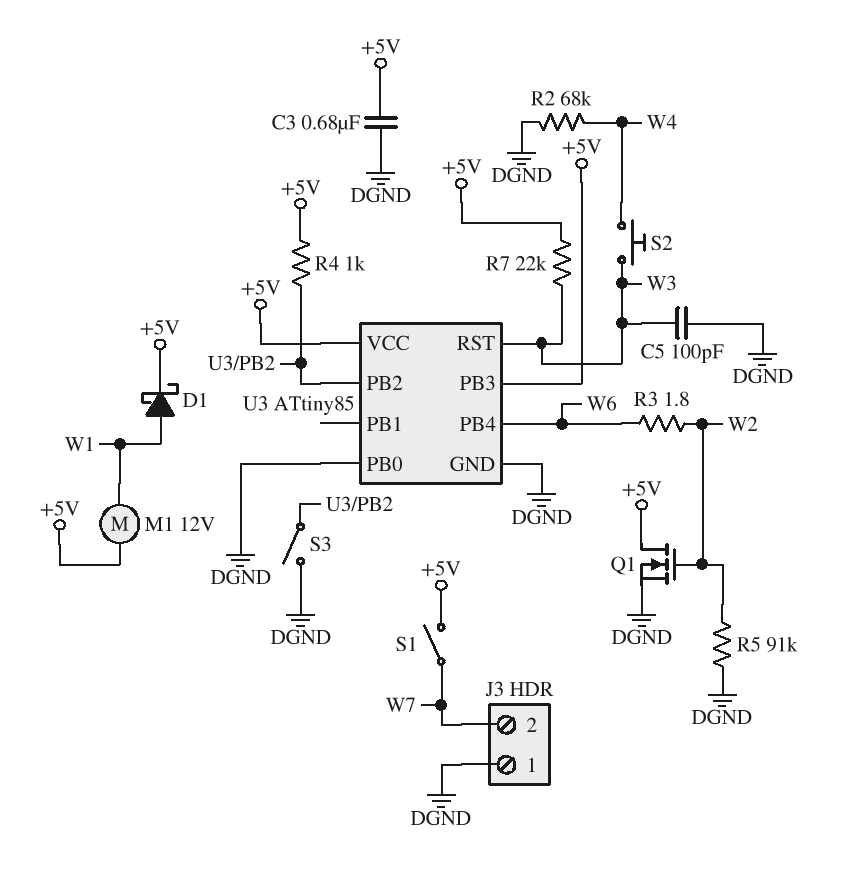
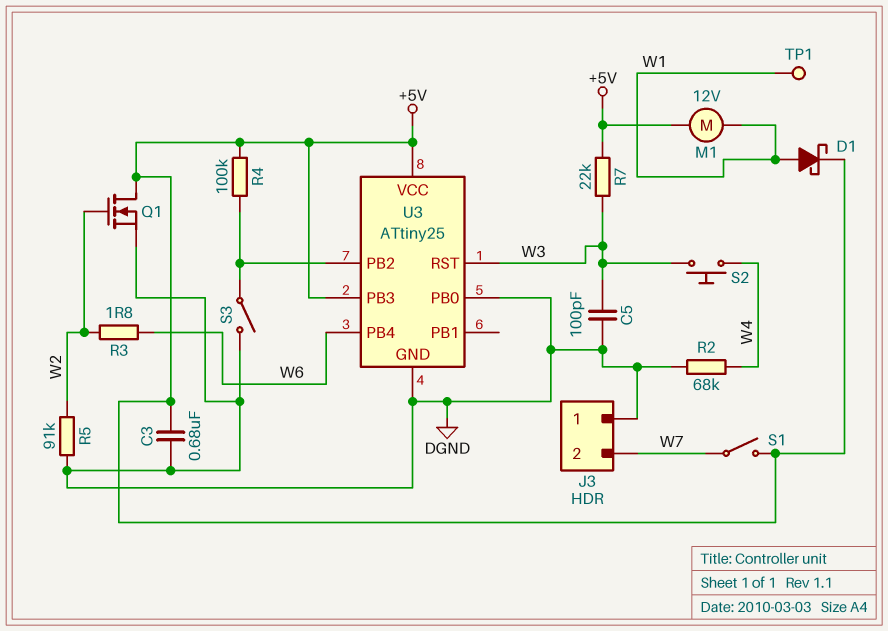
R4: 1k (+5V, U3/PB2) -> 100k (+5V, U3/PB2)
TP1: none -> test point (W1)
U3: ATtiny85 -> ATtiny25

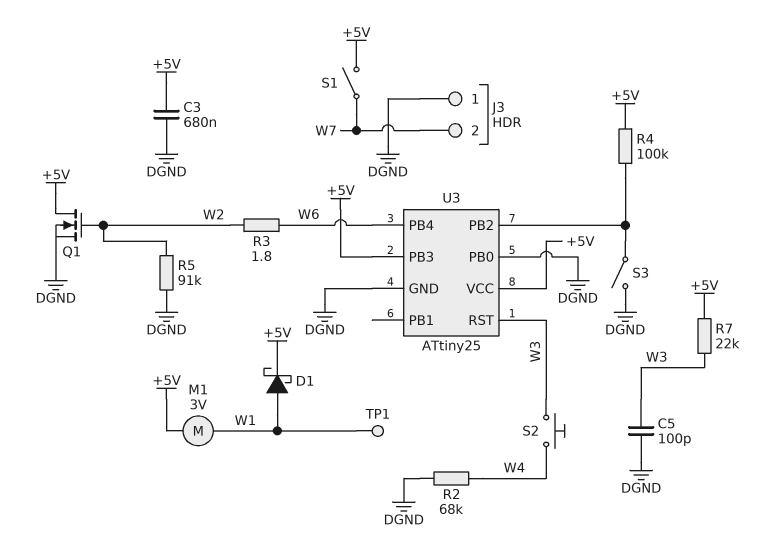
M1: motor 12V (+5V, W1) -> motor 3V (+5V, W1)

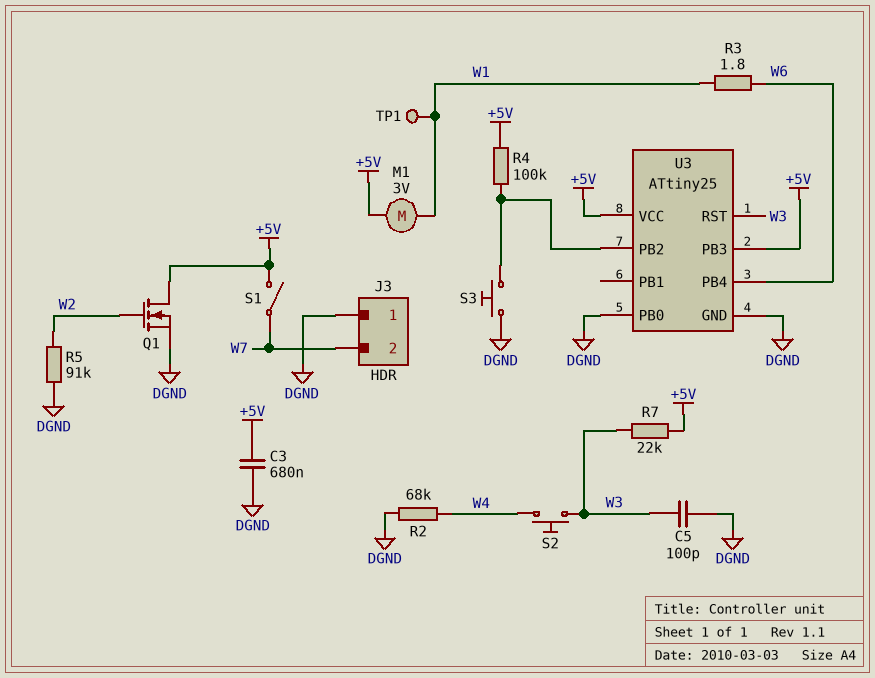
D1: schottky (A W1, K +5V) -> none
R3: 1.8 (W2, W6) -> 1.8 (W1, W6)
S3: switch (DGND, U3/PB2) -> button (DGND, U3/PB2)

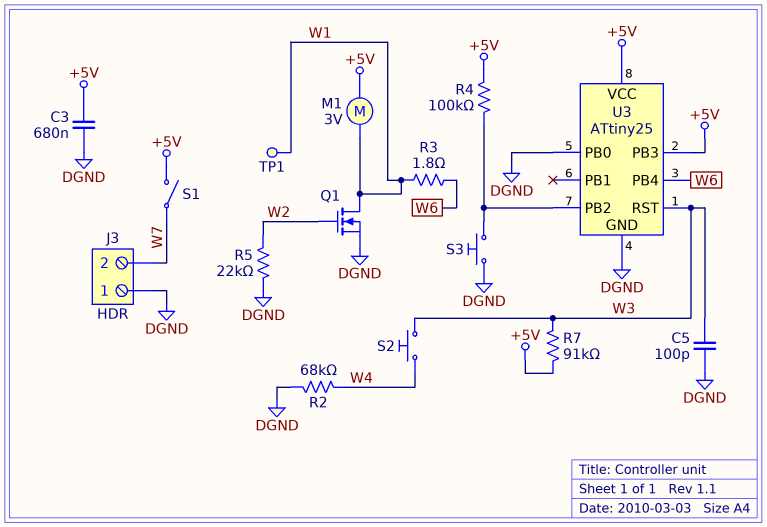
Q1: NMOS (G W2, D +5V, S DGND) -> NMOS (G W2, D W1, S DGND)
R5: 91k (DGND, W2) -> 22k (DGND, W2)
R7: 22k (+5V, W3) -> 91k (+5V, W3)

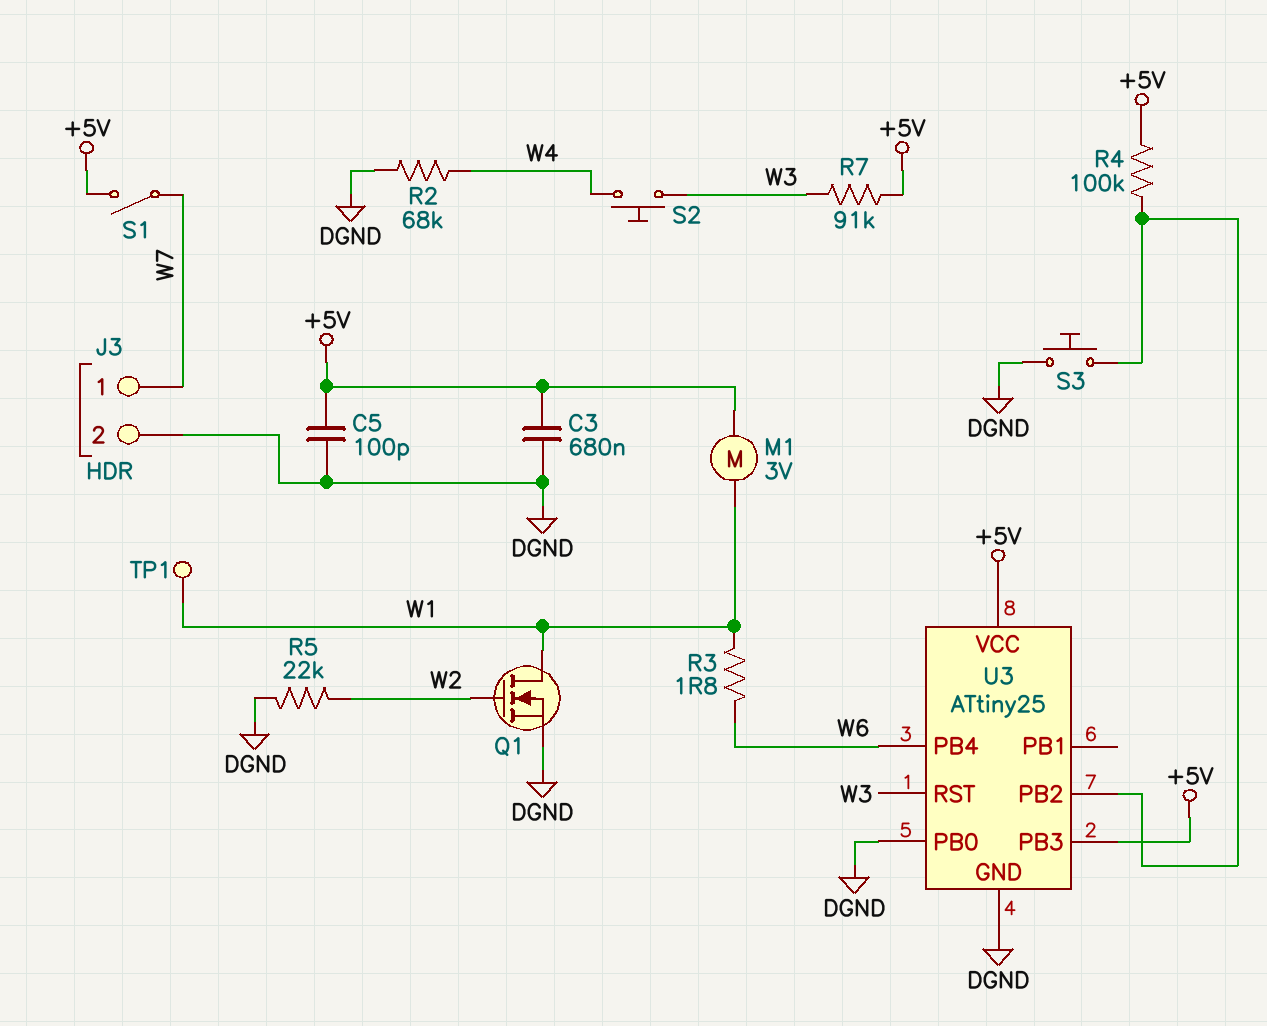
C5: 100pF (DGND, W3) -> 100pF (+5V, DGND)
J3 pin 1: DGND -> W7
J3 pin 2: W7 -> DGND

